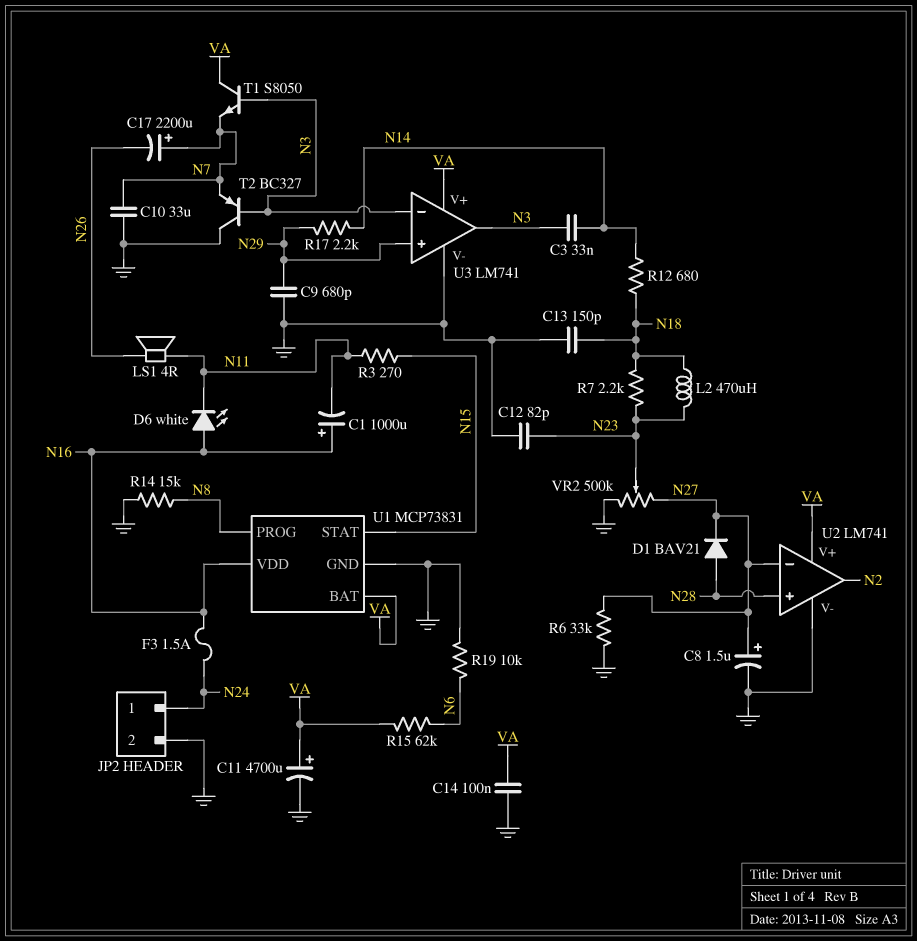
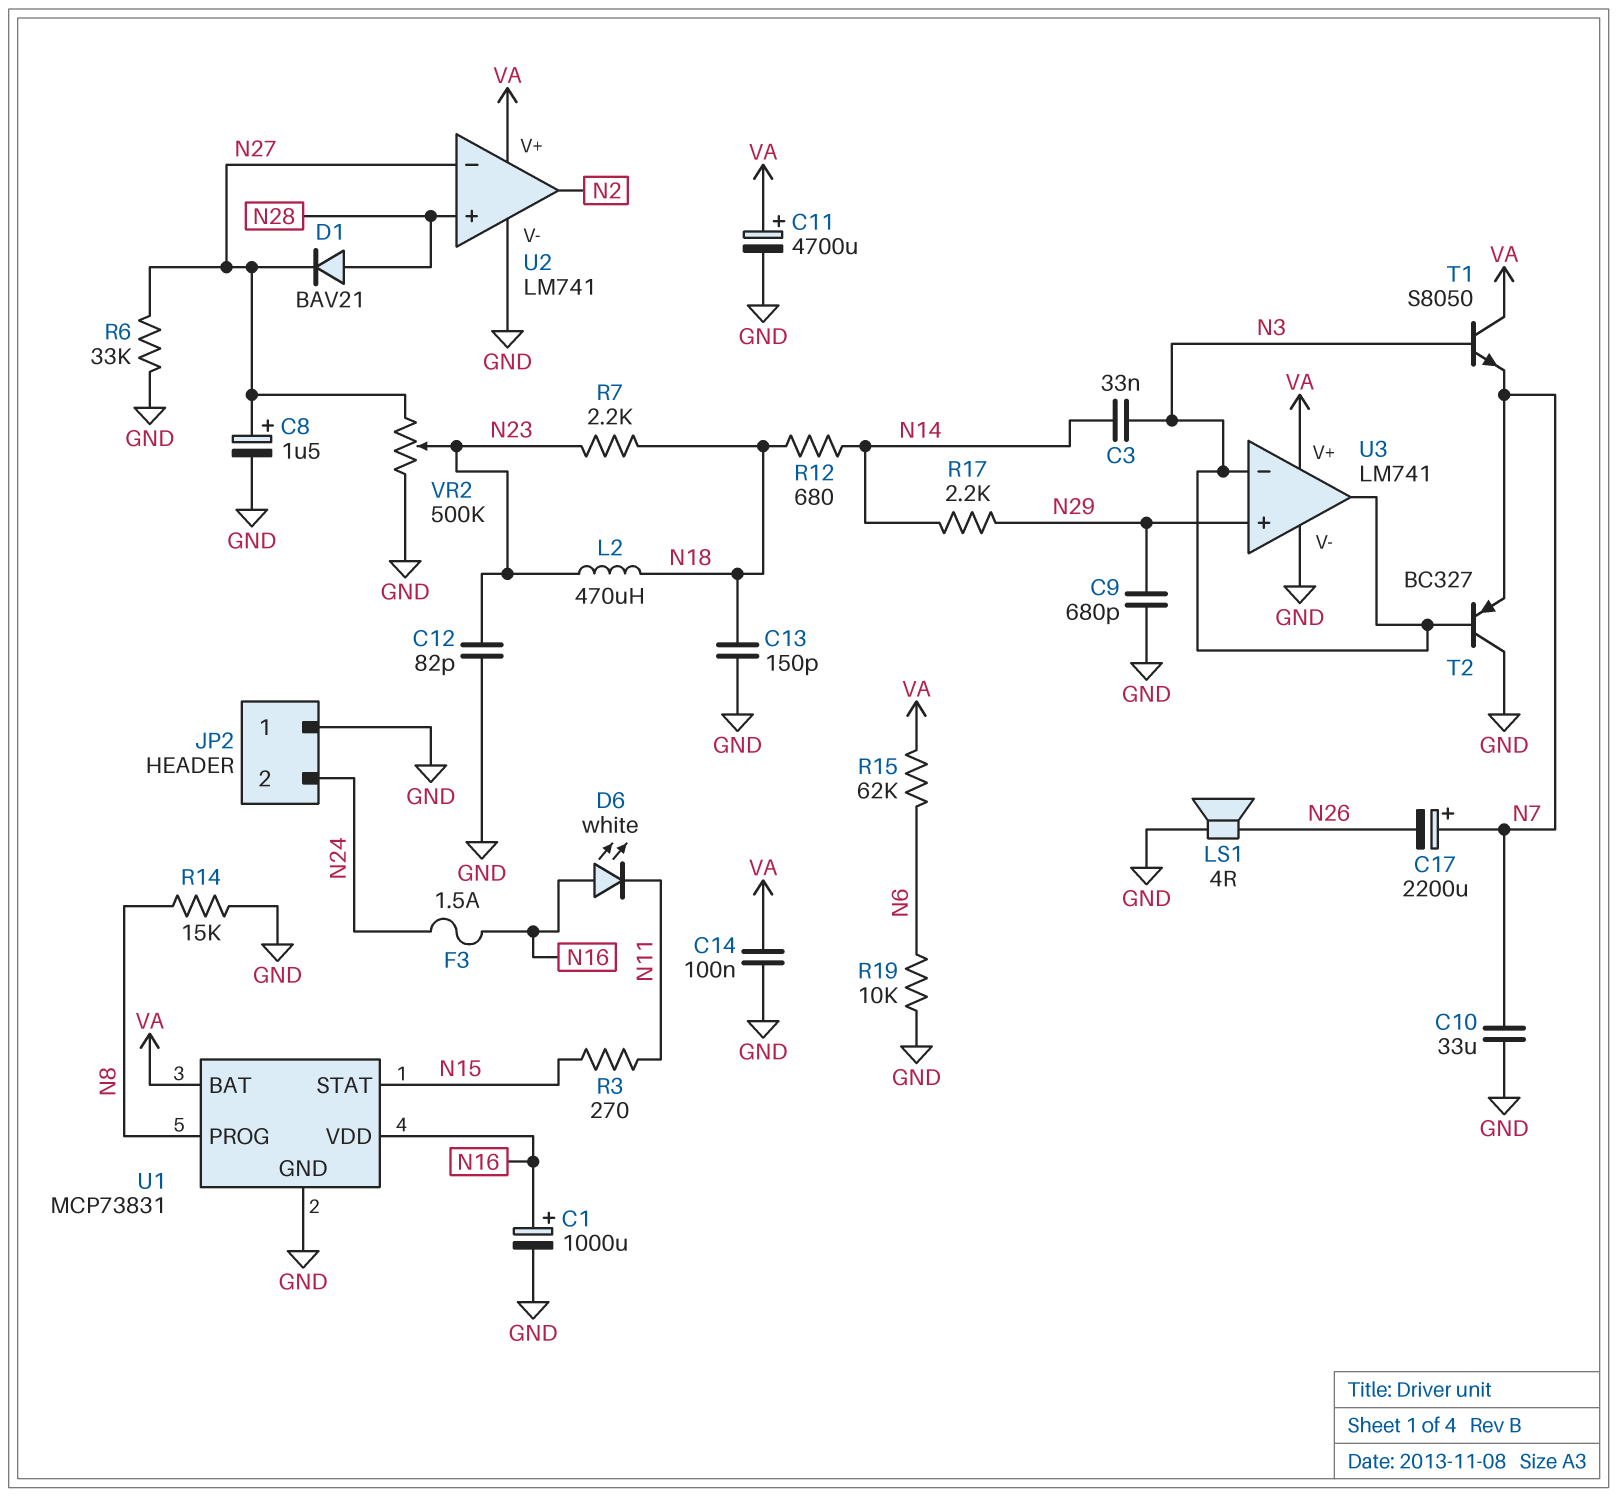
C1: 1000uF (plus N16, minus N11) -> 1000uF (plus N16, minus GND)
JP2 pin 1: N24 -> GND
JP2 pin 2: GND -> N24
LS1: speaker 4R (N11, N26) -> speaker 4R (GND, N26)

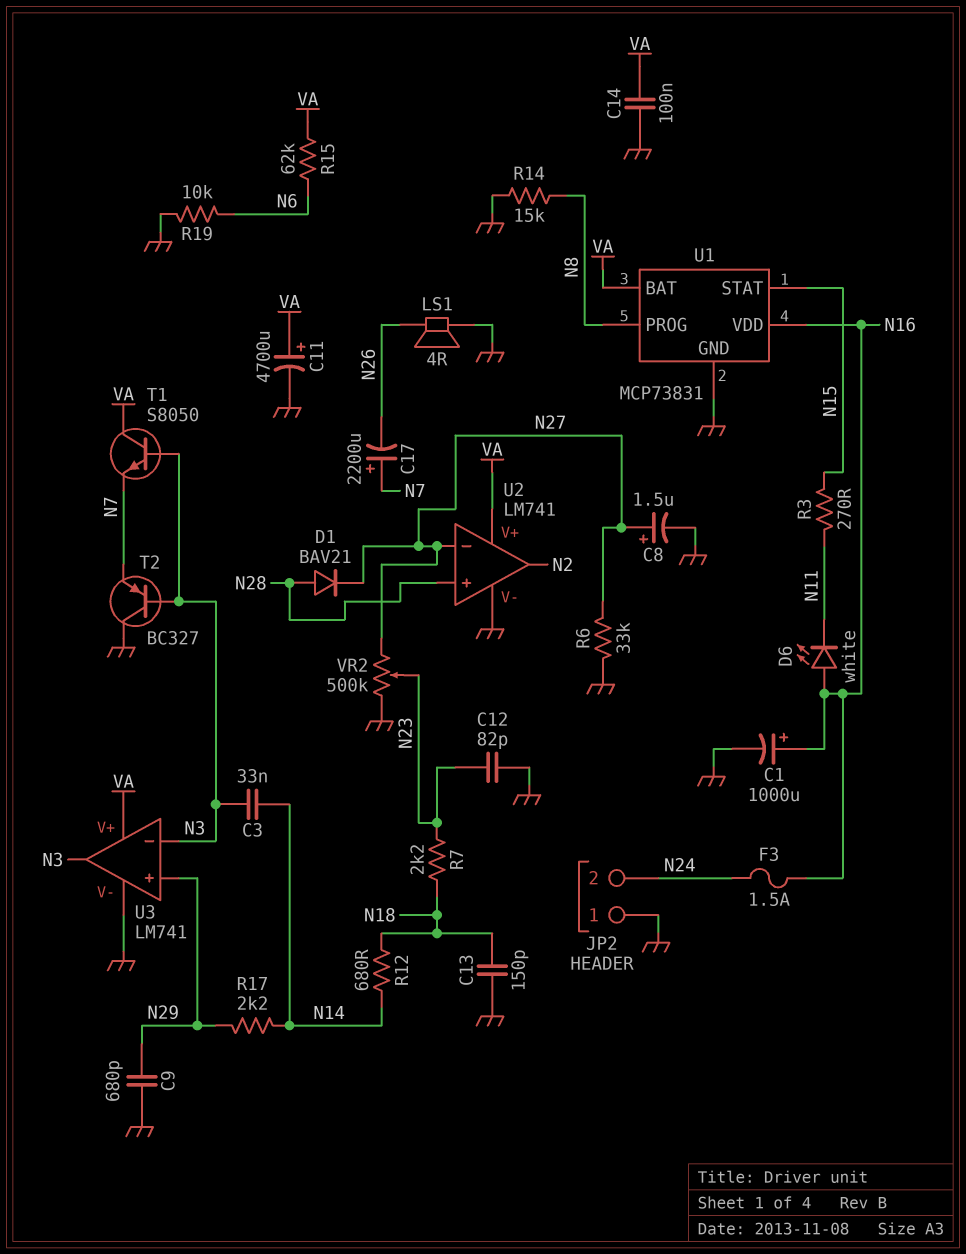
C10: 33uF (GND, N7) -> none
L2: 470uH (N18, N23) -> none

